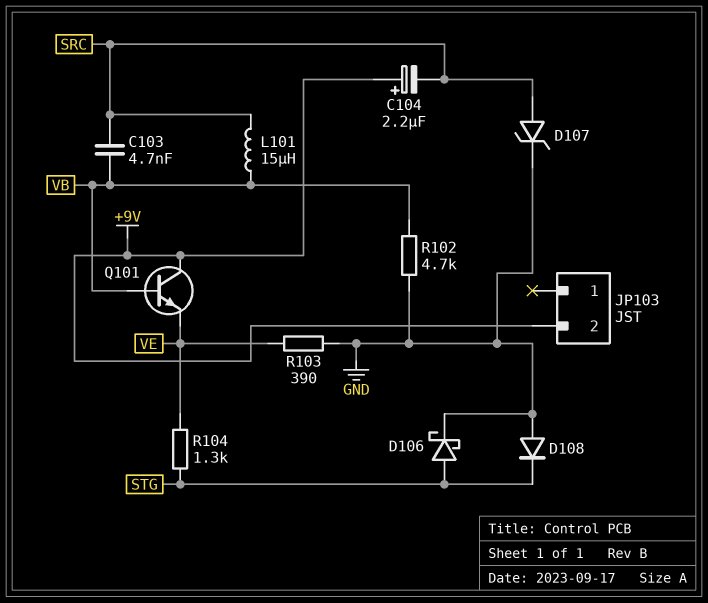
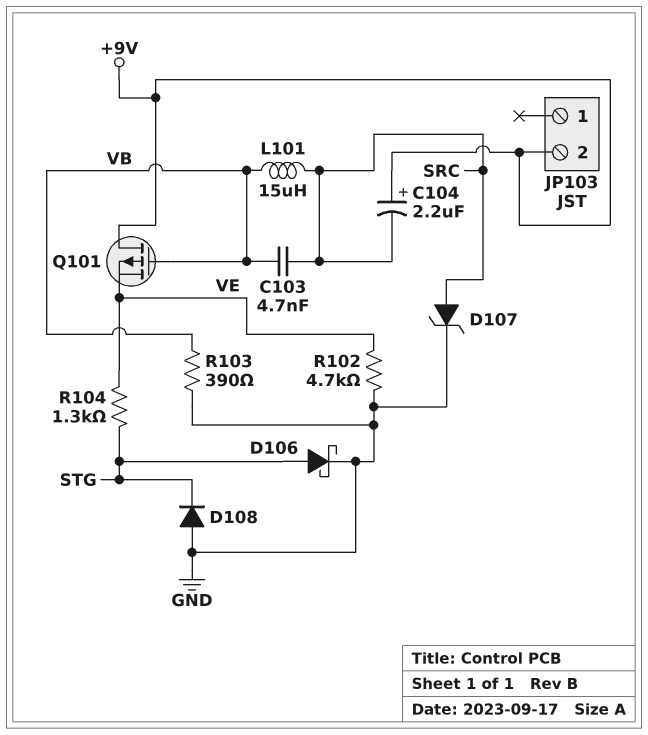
Q101: NPN (B VB, C +9V, E VE) -> PMOS (G VB, D +9V, S VE)
R102: 4.7k (GND, VB) -> 4.7k (GND, VE)
R103: 390 (GND, VE) -> 390 (GND, VB)

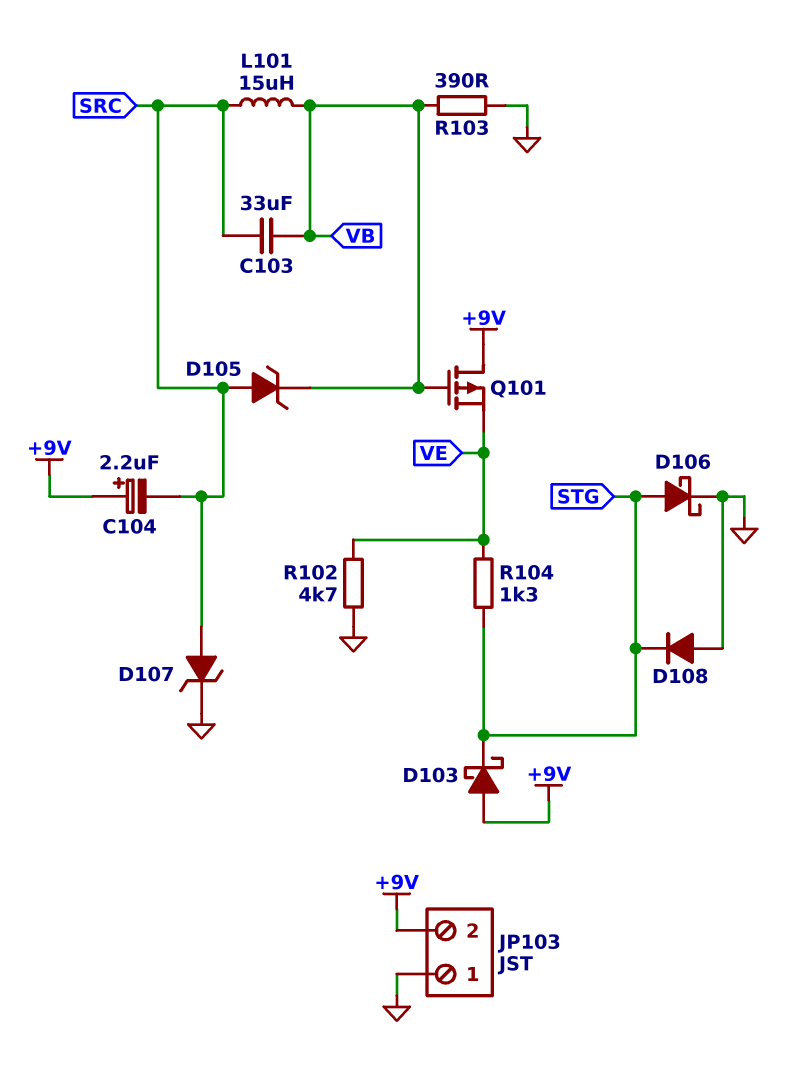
C103: 4.7nF (SRC, VB) -> 33uF (SRC, VB)
D103: none -> schottky (A +9V, K STG)
D105: none -> zener (A SRC, K VB)
JP103 pin 1: none -> GND

